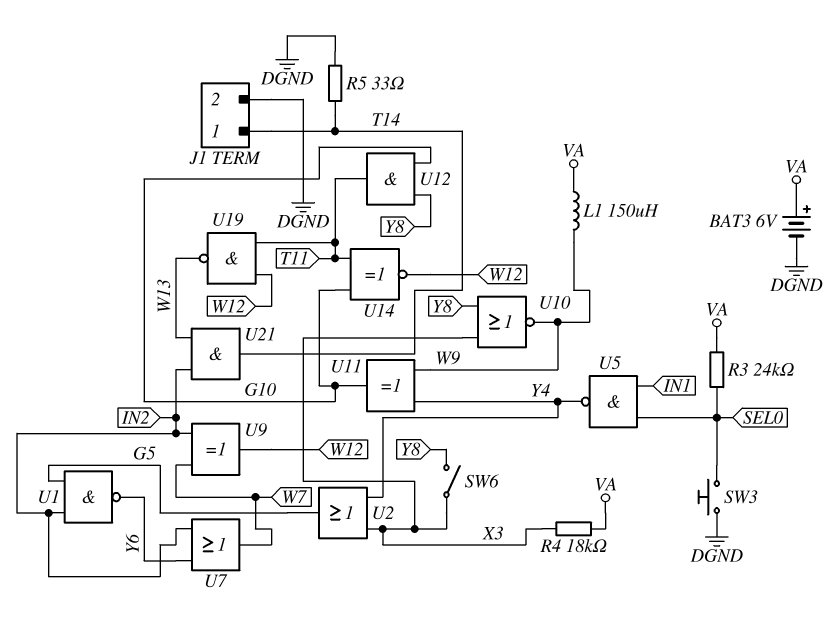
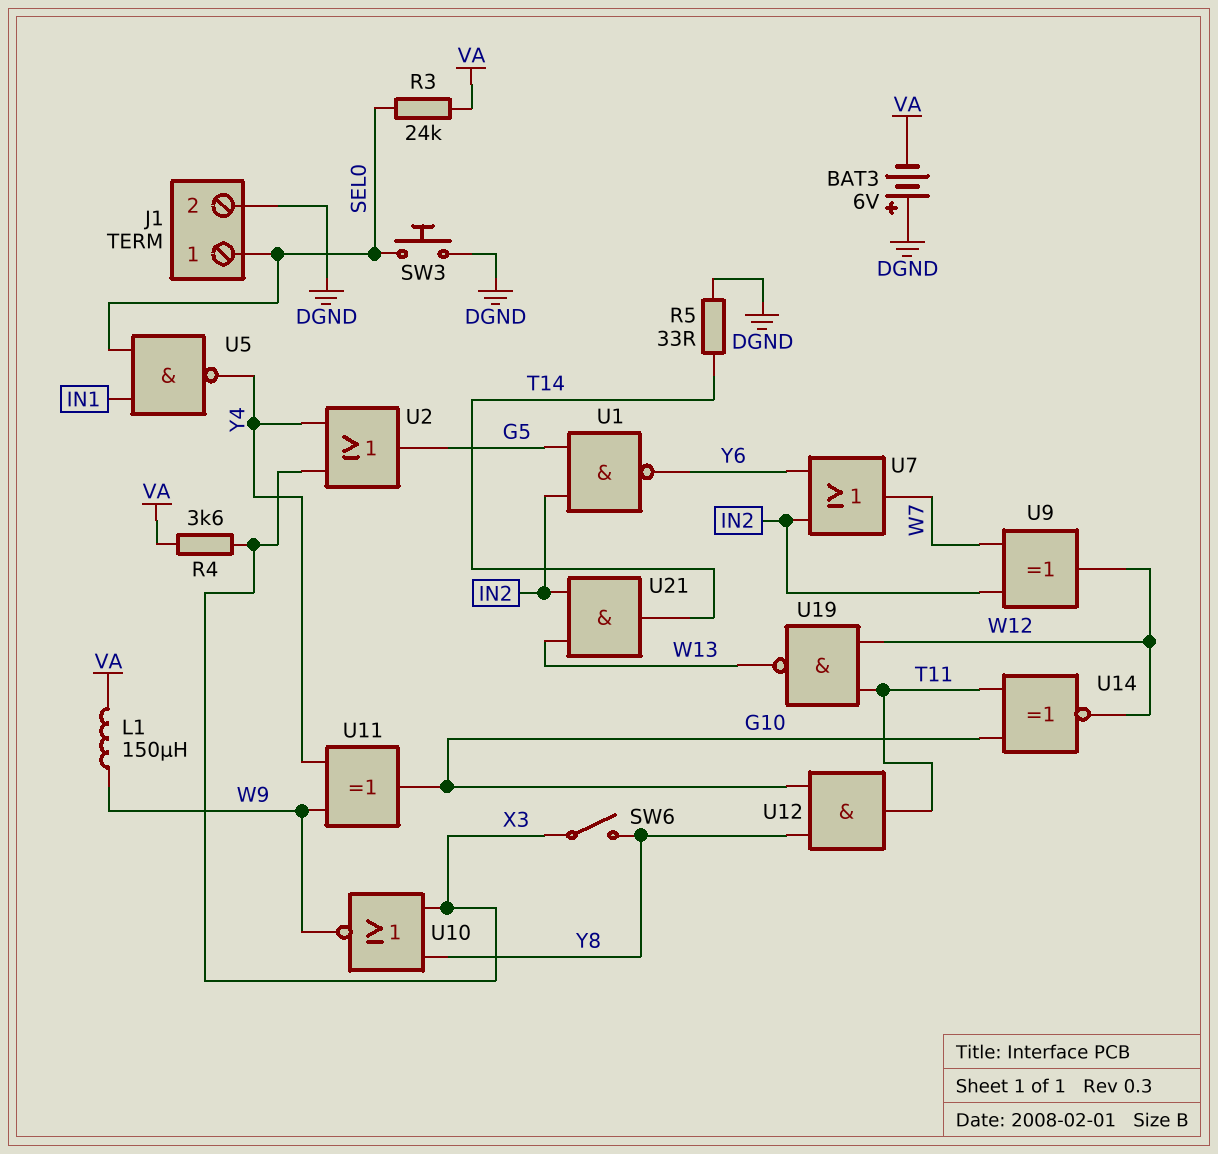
BAT3: 6V (plus VA, minus DGND) -> 6V (plus DGND, minus VA)
J1 pin 1: T14 -> SEL0
R4: 18k (VA, X3) -> 3.6k (VA, X3)

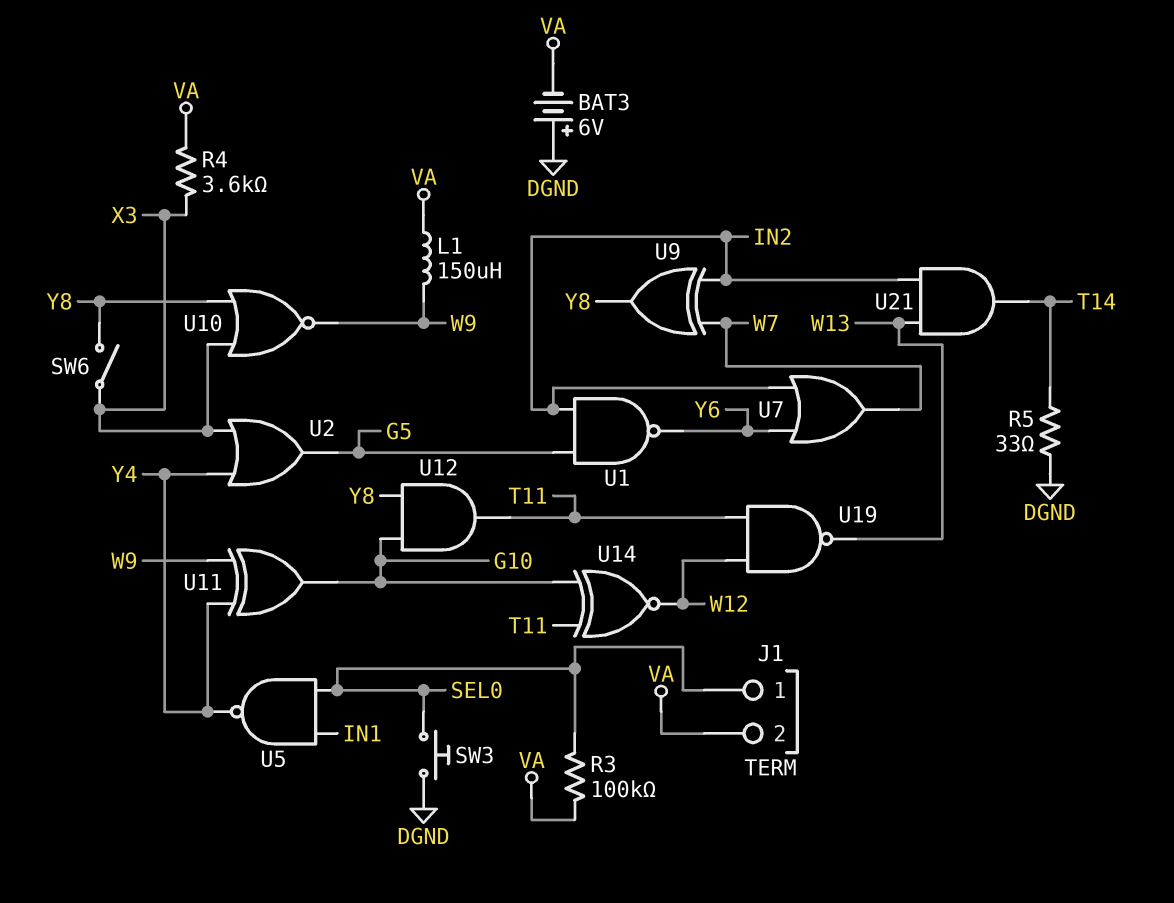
J1 pin 2: DGND -> VA
R3: 24k (SEL0, VA) -> 100k (SEL0, VA)
U9: XOR (in IN2, in W7, out W12) -> XOR (in IN2, in W7, out Y8)

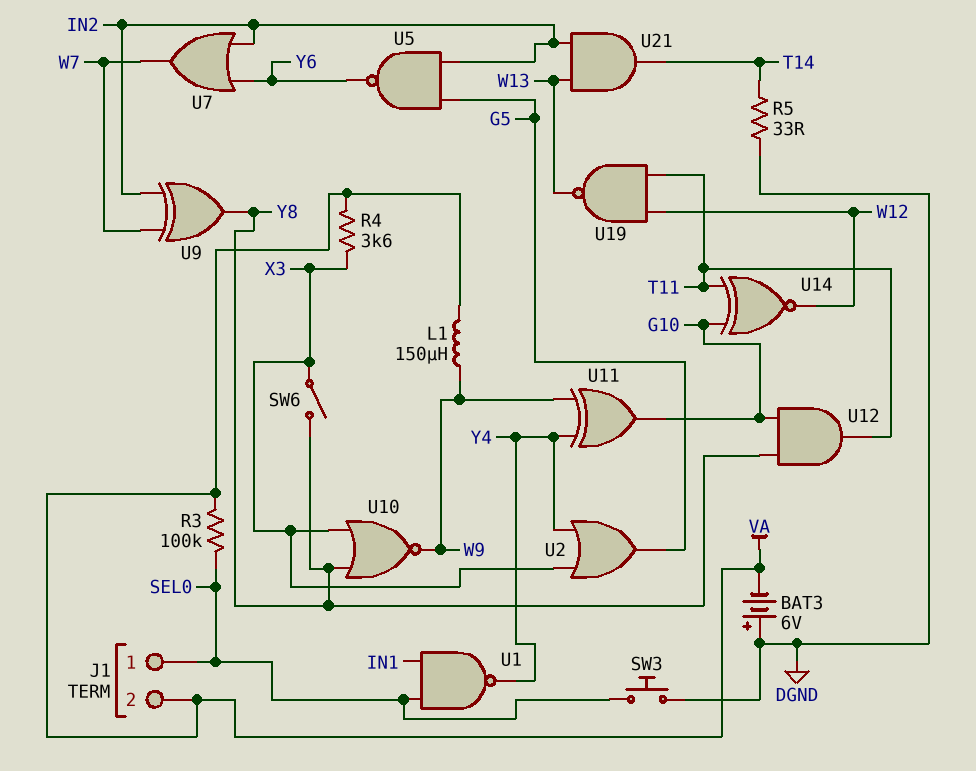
U1: NAND (in G5, in IN2, out Y6) -> NAND (in IN1, in SEL0, out Y4)
U5: NAND (in IN1, in SEL0, out Y4) -> NAND (in G5, in IN2, out Y6)

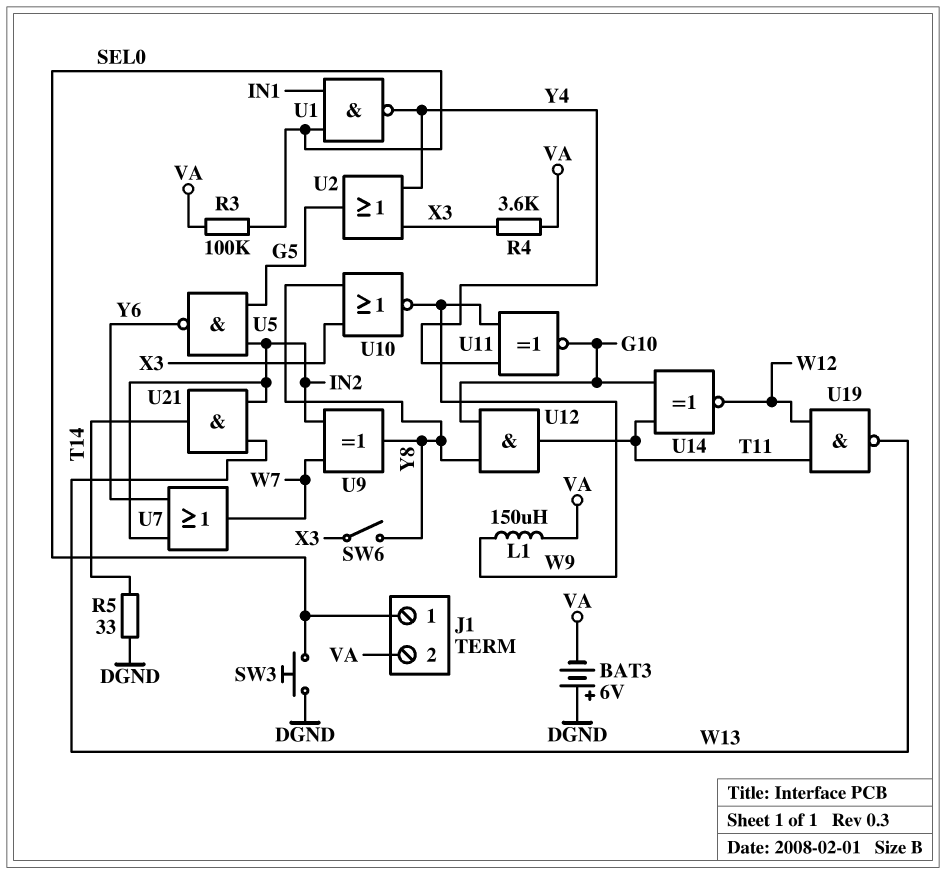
U11: XOR (in W9, in Y4, out G10) -> XNOR (in W9, in Y4, out G10)

